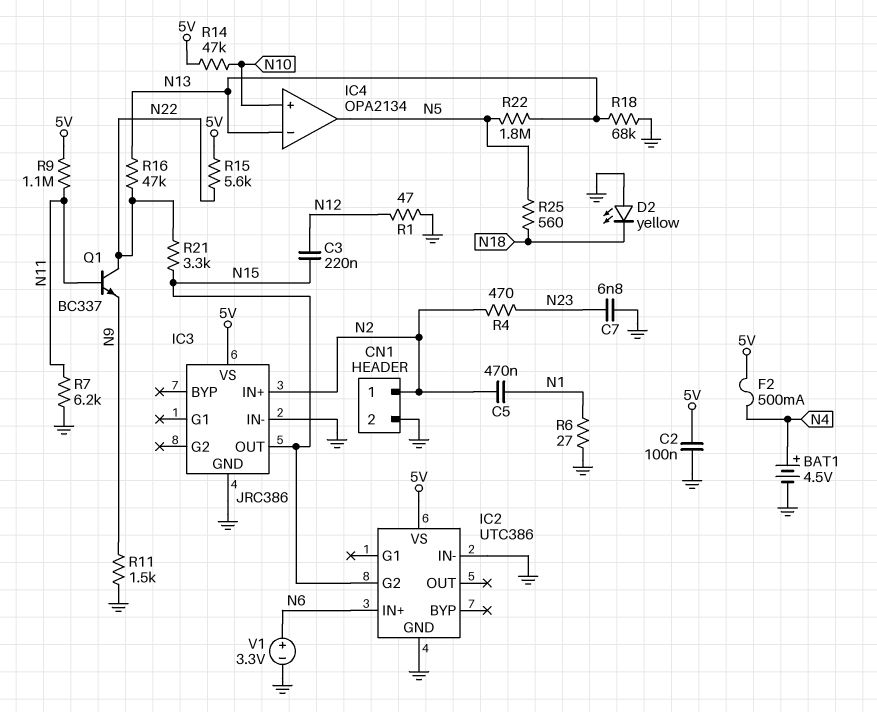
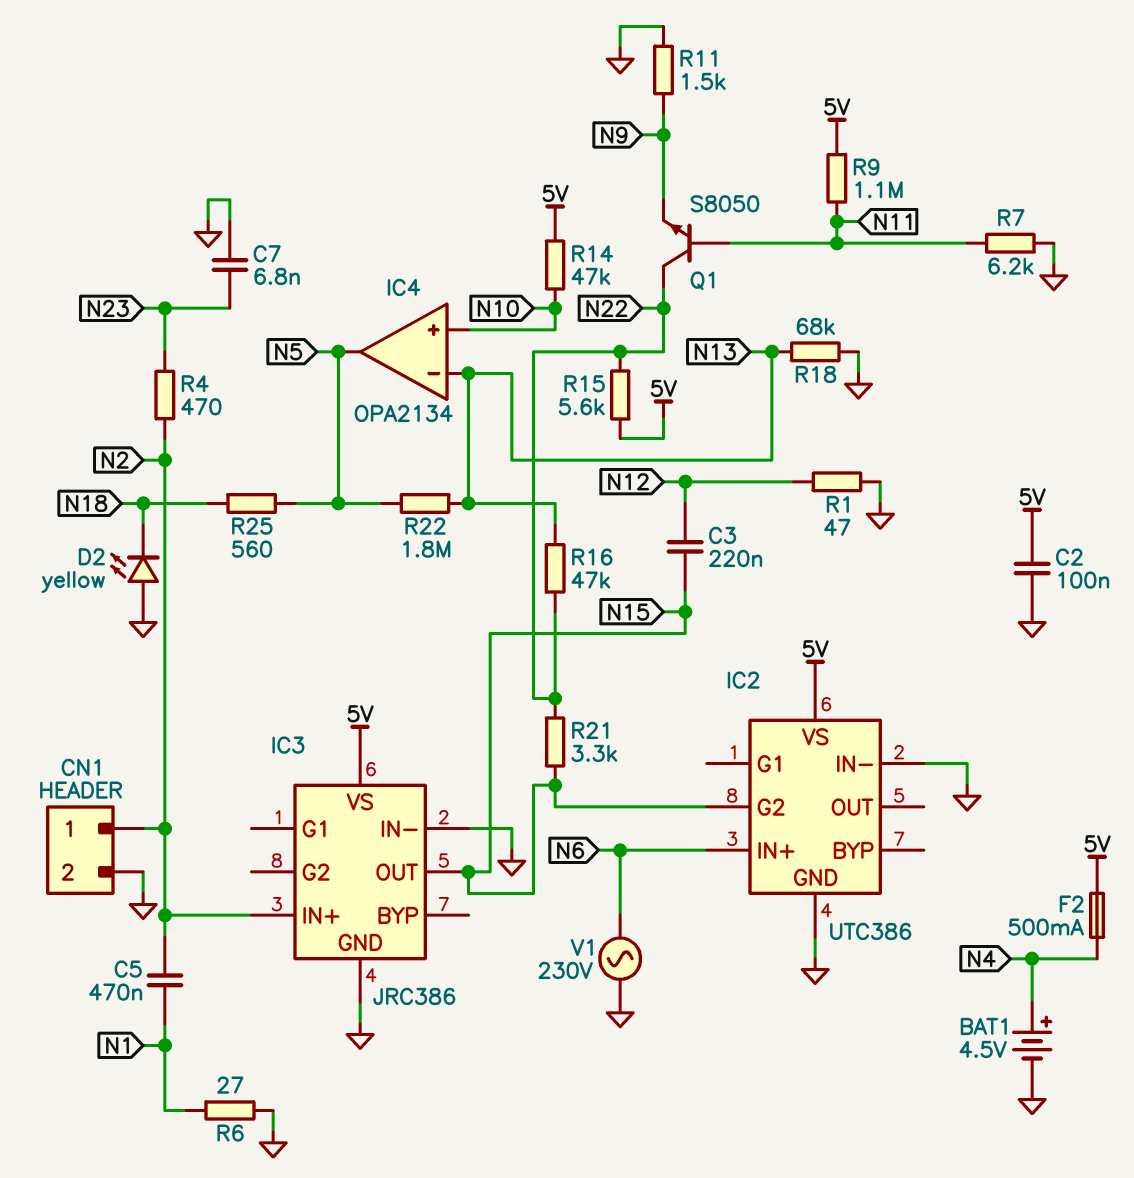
Q1: NPN BC337 (B N11, C N22, E N9) -> NPN S8050 (B N11, C N22, E N9)
V1: 3.3V (plus N6, minus GND) -> AC 230V (GND, N6)

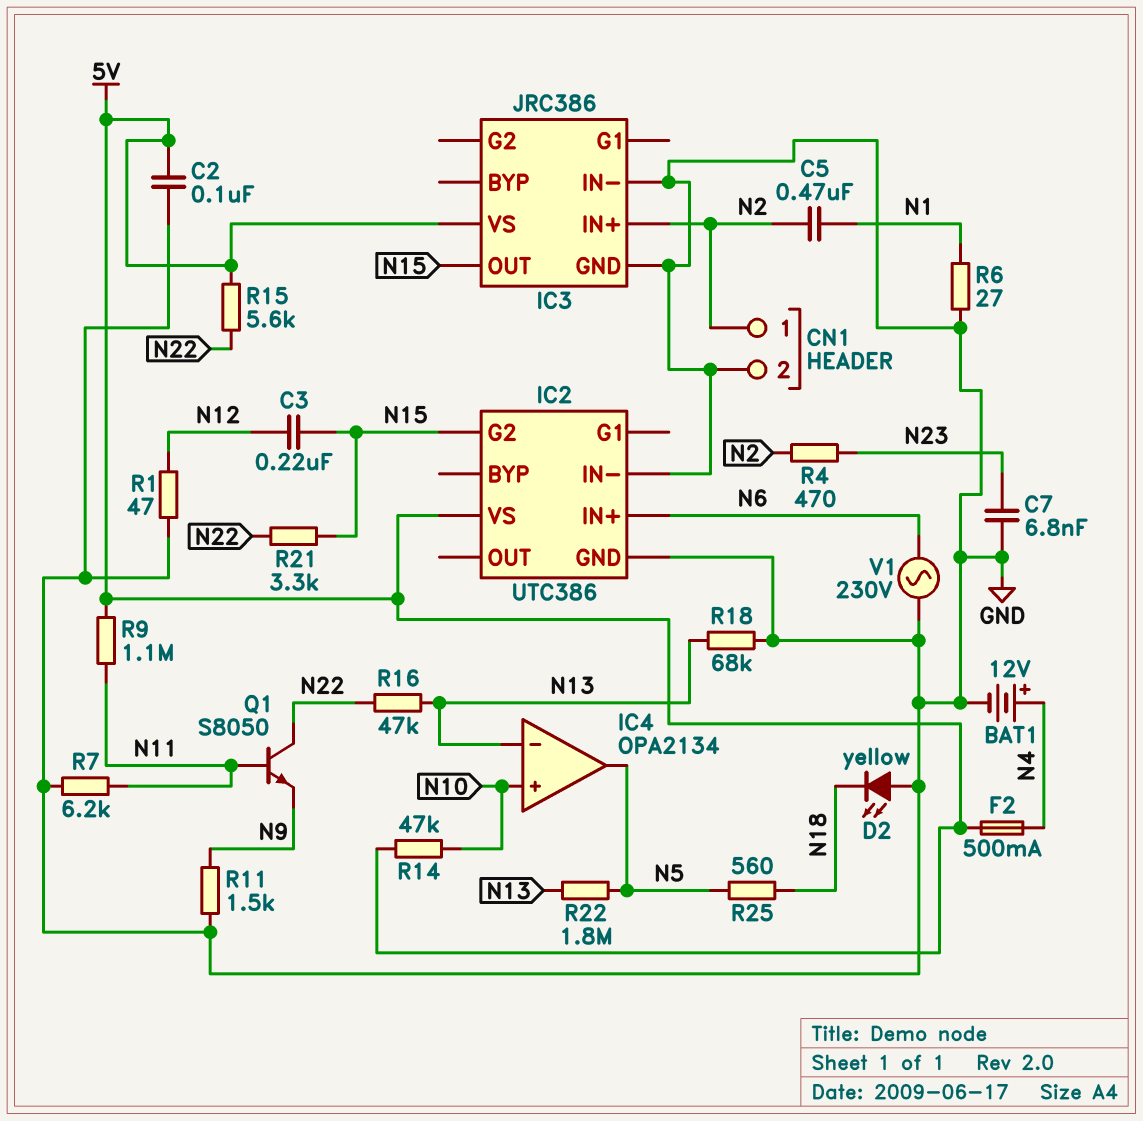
BAT1: 4.5V (plus N4, minus GND) -> 12V (plus N4, minus GND)

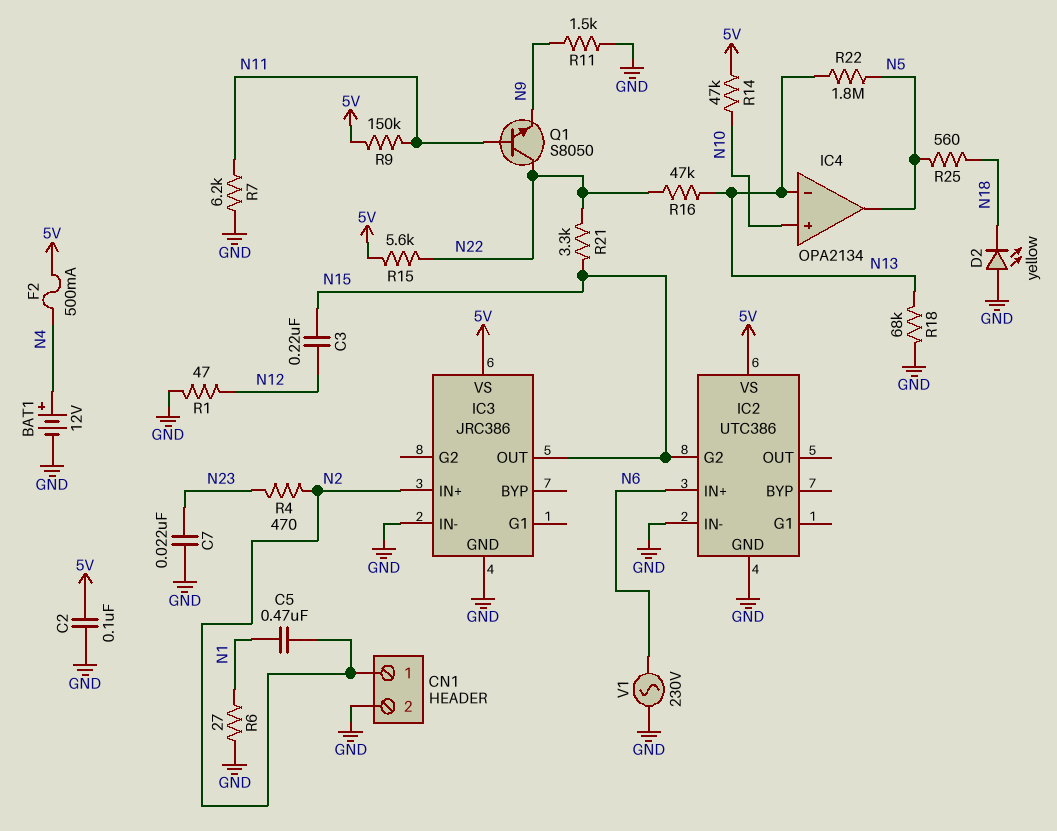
C7: 6.8nF (GND, N23) -> 22nF (GND, N23)
R9: 1.1M (5V, N11) -> 150k (5V, N11)

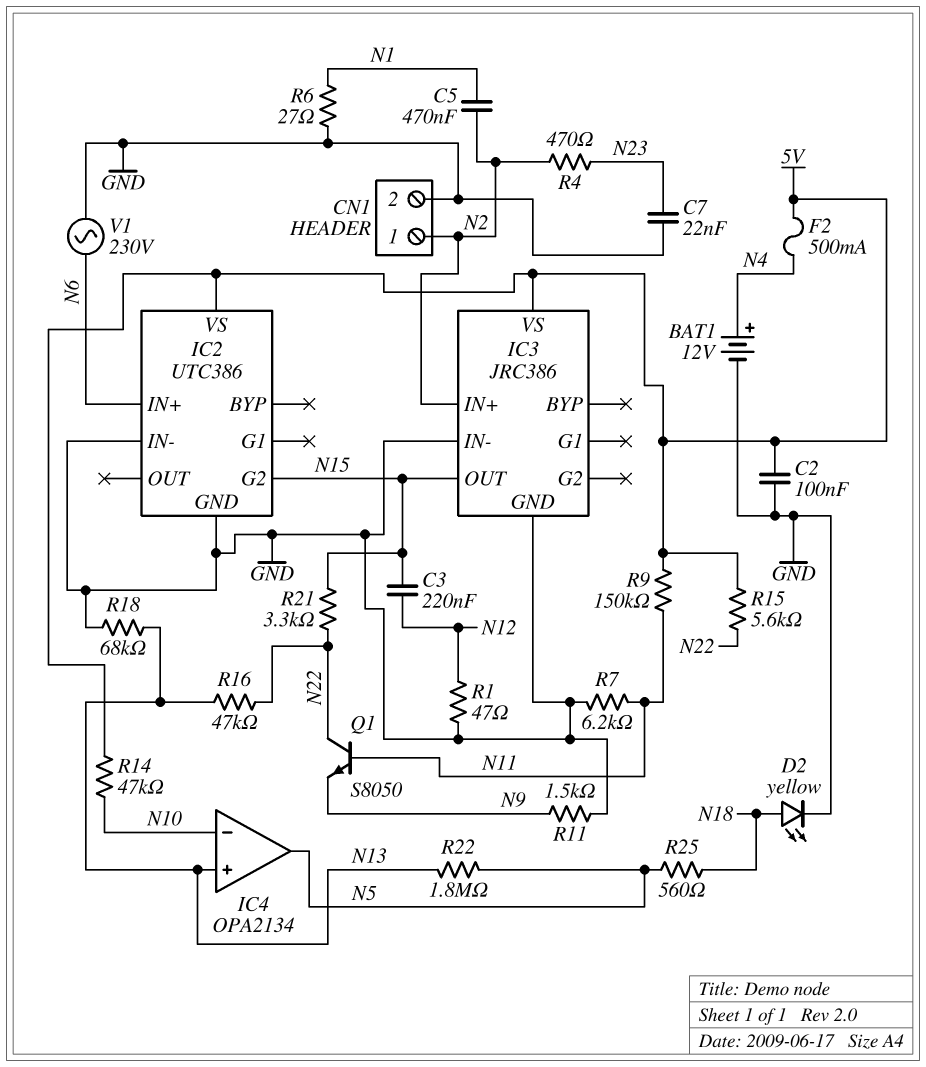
D2: LED yellow (A GND, K N18) -> LED yellow (A N18, K GND)
IC4 pin in+: N10 -> N13
IC4 pin in-: N13 -> N10

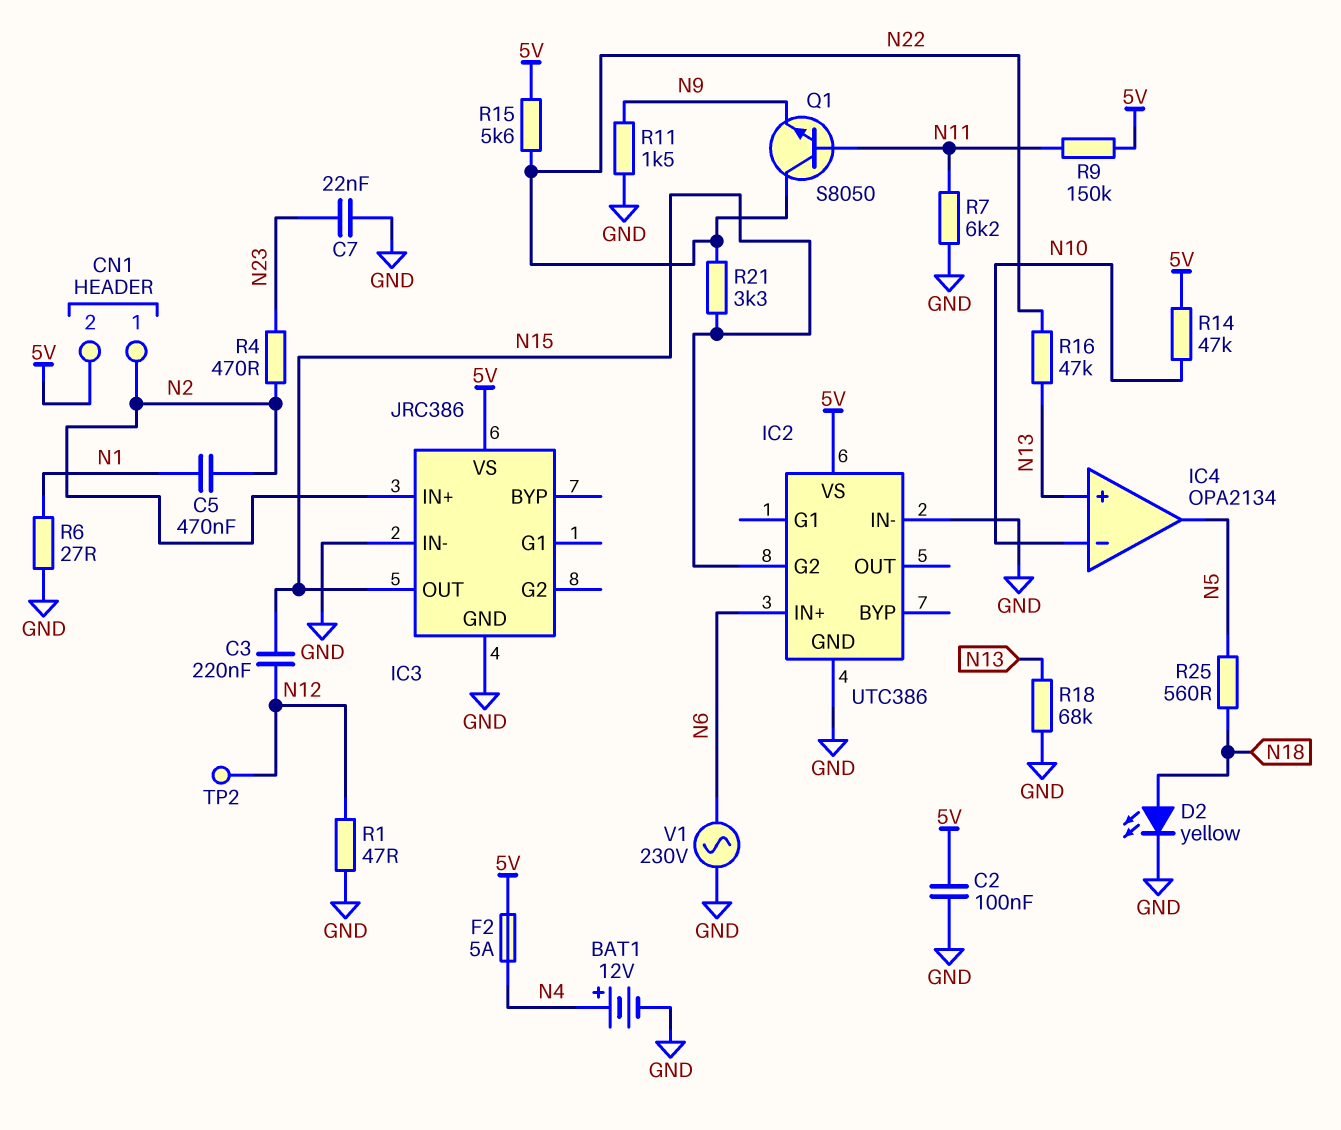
CN1 pin 2: GND -> 5V
F2: 500mA (5V, N4) -> 5A (5V, N4)
R22: 1.8M (N5, N13) -> none
TP2: none -> test point (N12)

